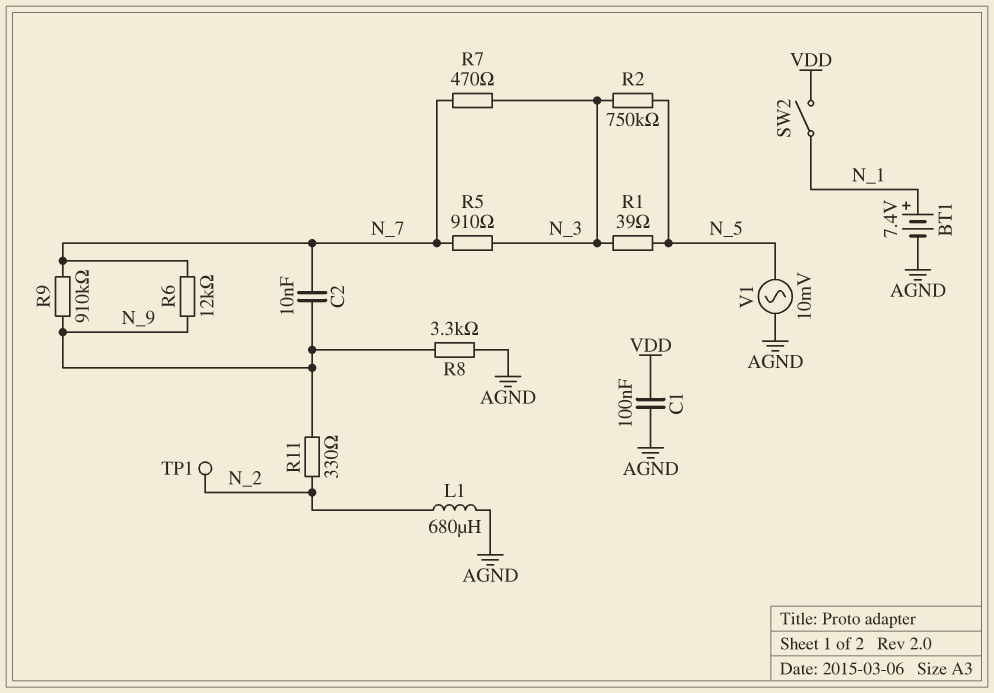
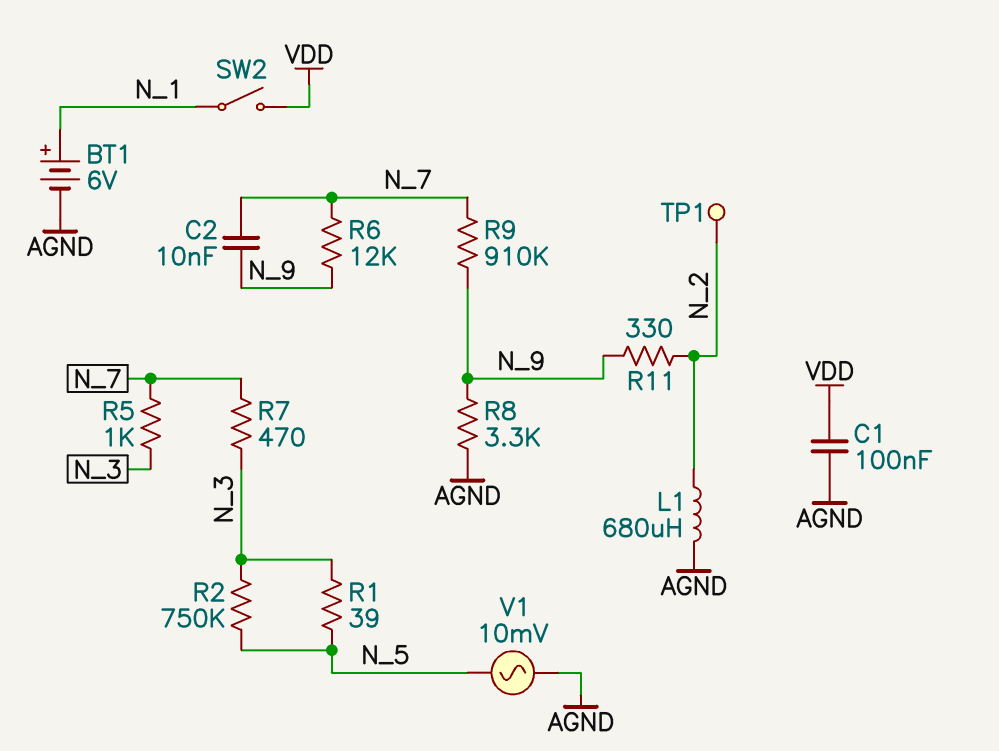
BT1: 7.4V (plus N_1, minus AGND) -> 6V (plus N_1, minus AGND)
R5: 910 (N_3, N_7) -> 1k (N_3, N_7)

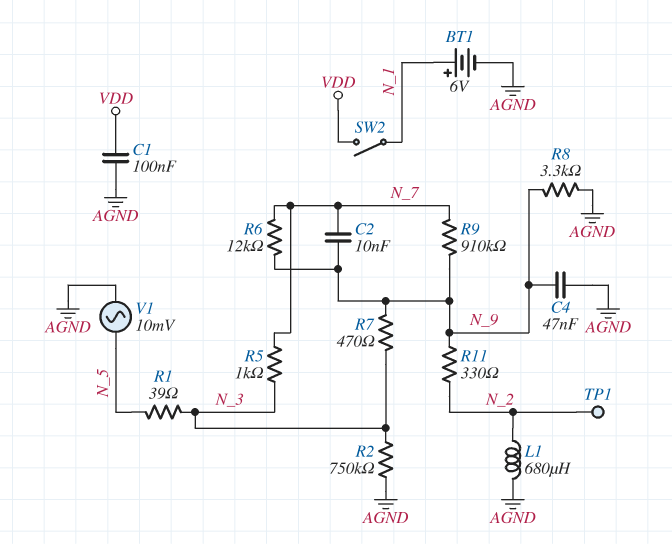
C4: none -> 47nF (AGND, N_9)
R2: 750k (N_3, N_5) -> 750k (AGND, N_3)
R7: 470 (N_3, N_7) -> 470 (N_3, N_9)

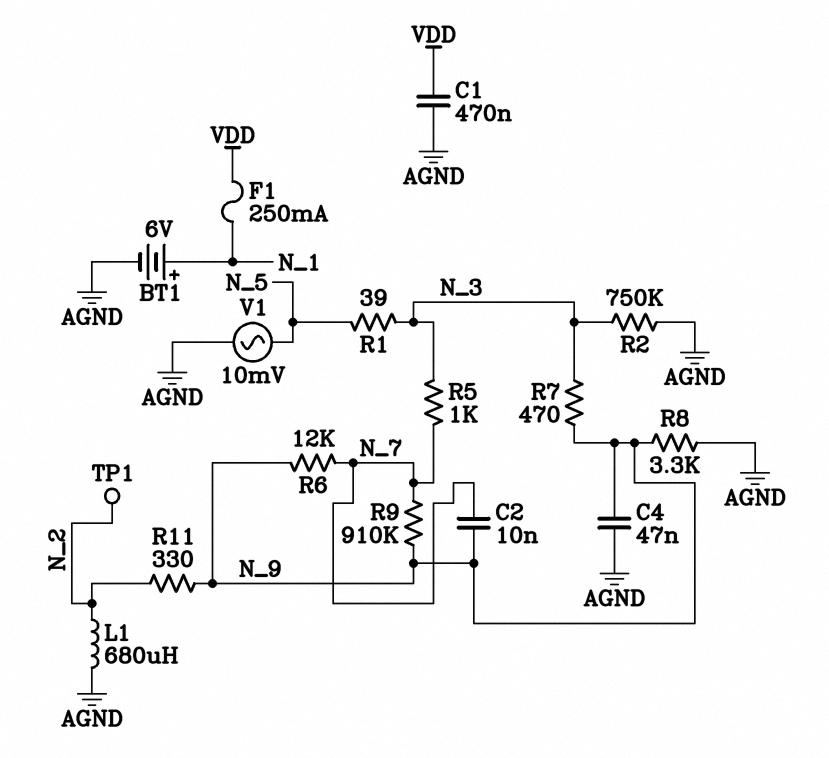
C1: 100nF (AGND, VDD) -> 470nF (AGND, VDD)
F1: none -> 250mA (N_1, VDD)
SW2: switch (N_1, VDD) -> none

